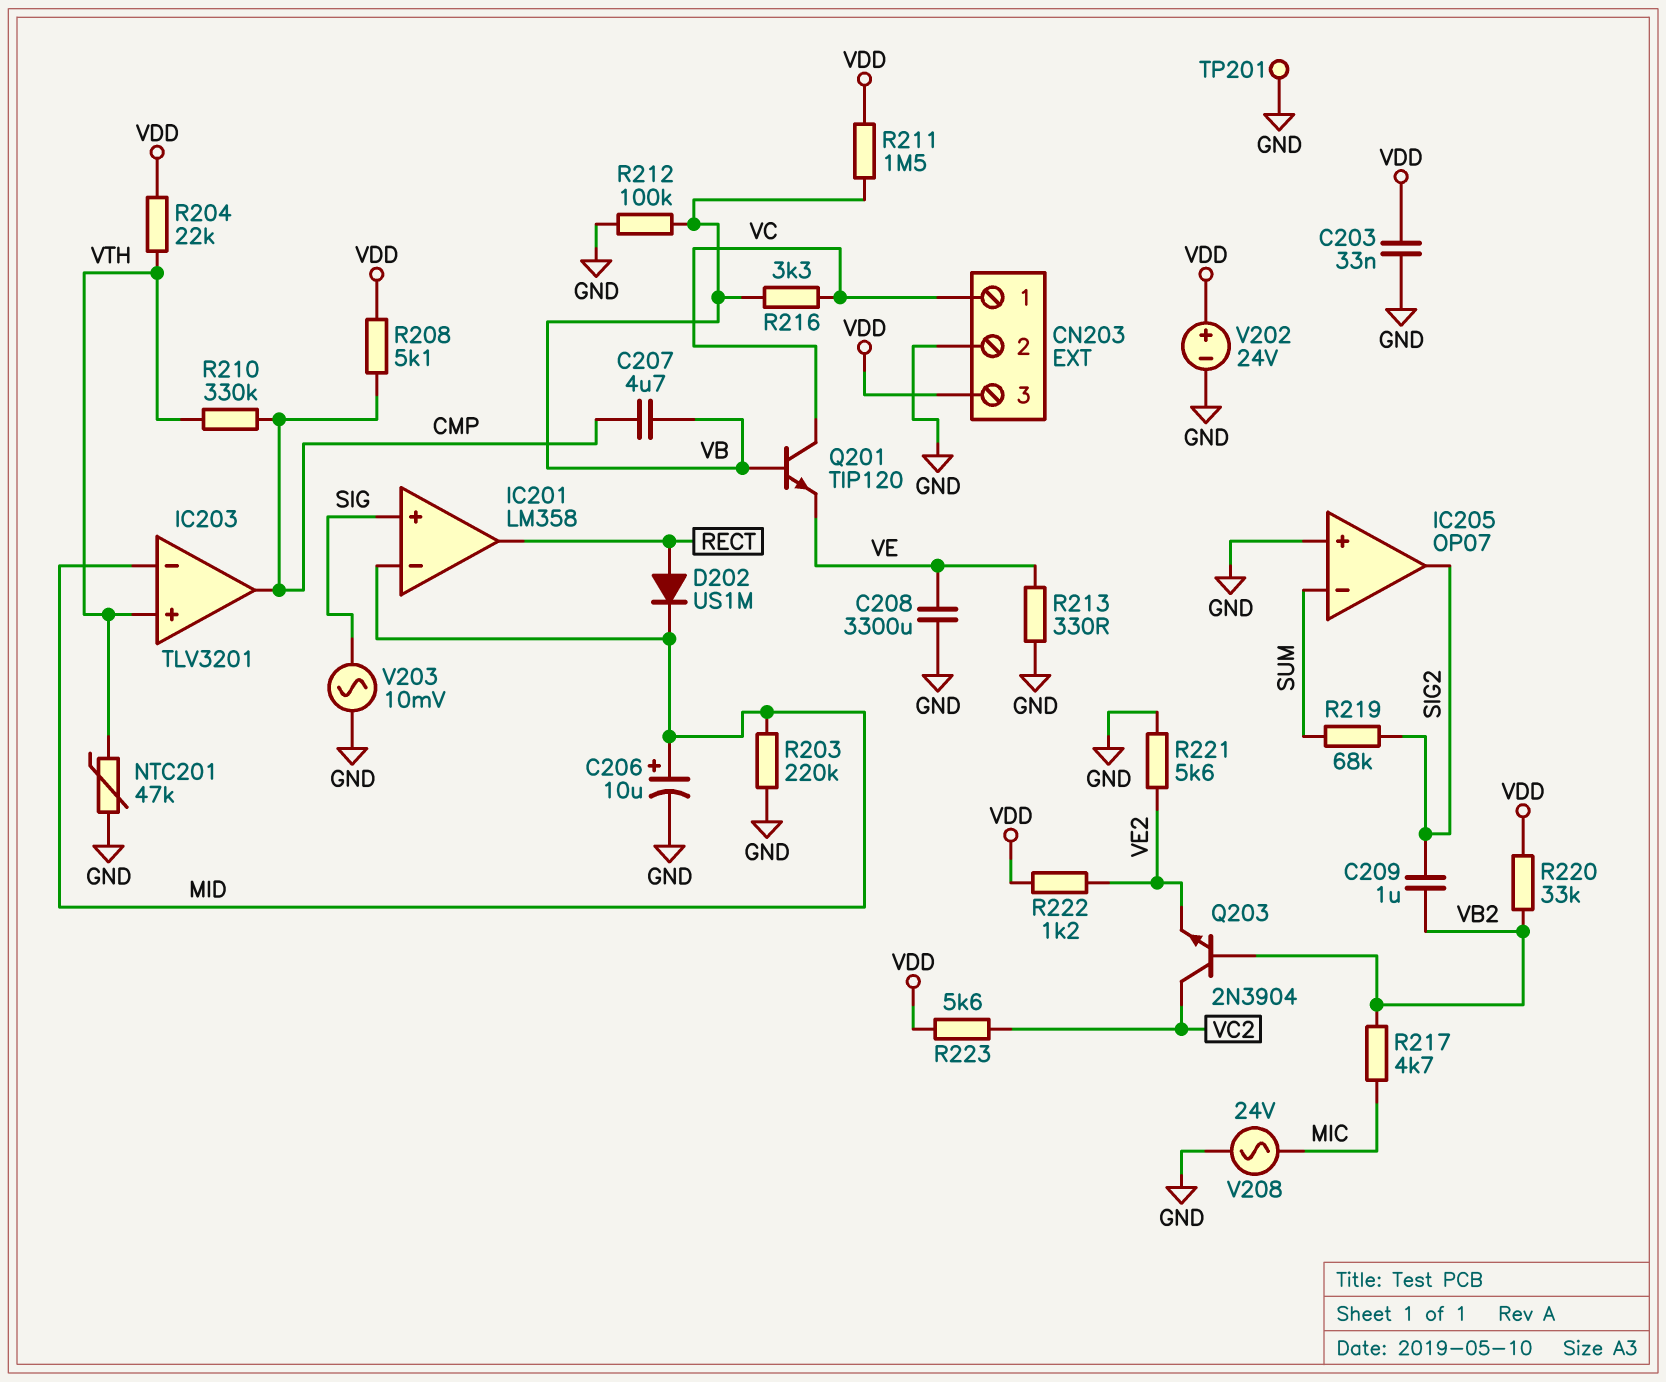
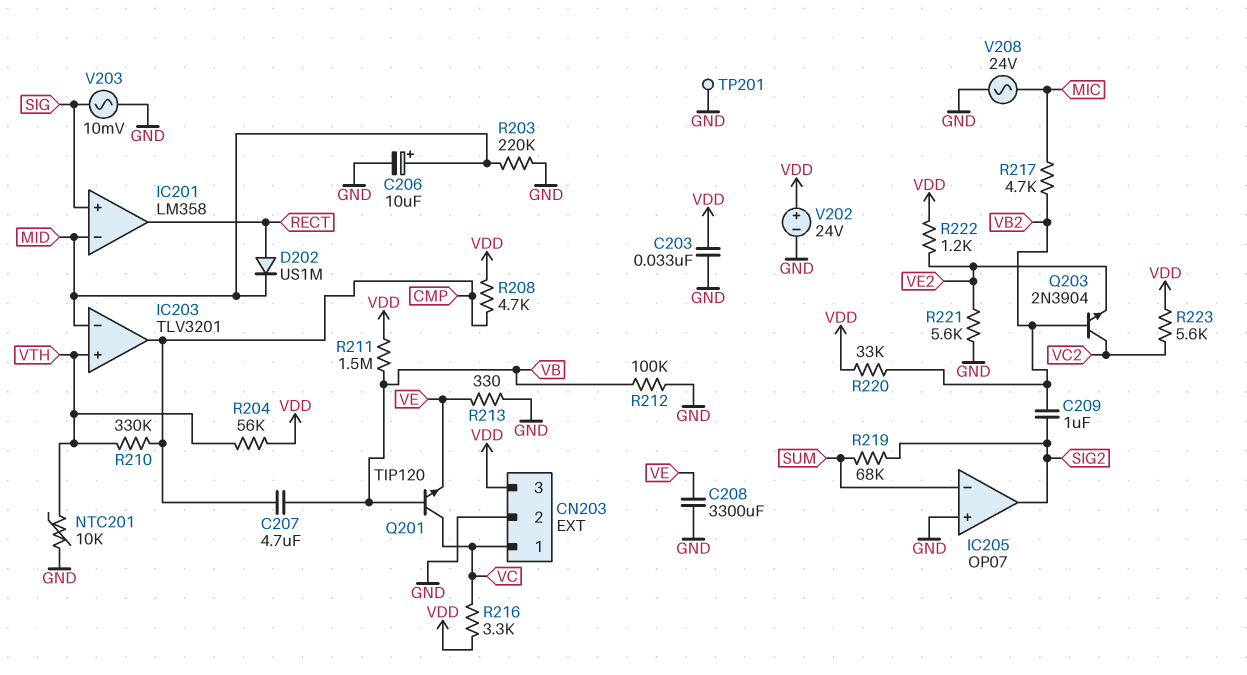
NTC201: 47k (GND, VTH) -> 10k (GND, VTH)
R204: 22k (VDD, VTH) -> 56k (VDD, VTH)
R208: 5.1k (CMP, VDD) -> 4.7k (CMP, VDD)
R216: 3.3k (VB, VC) -> 3.3k (VC, VDD)

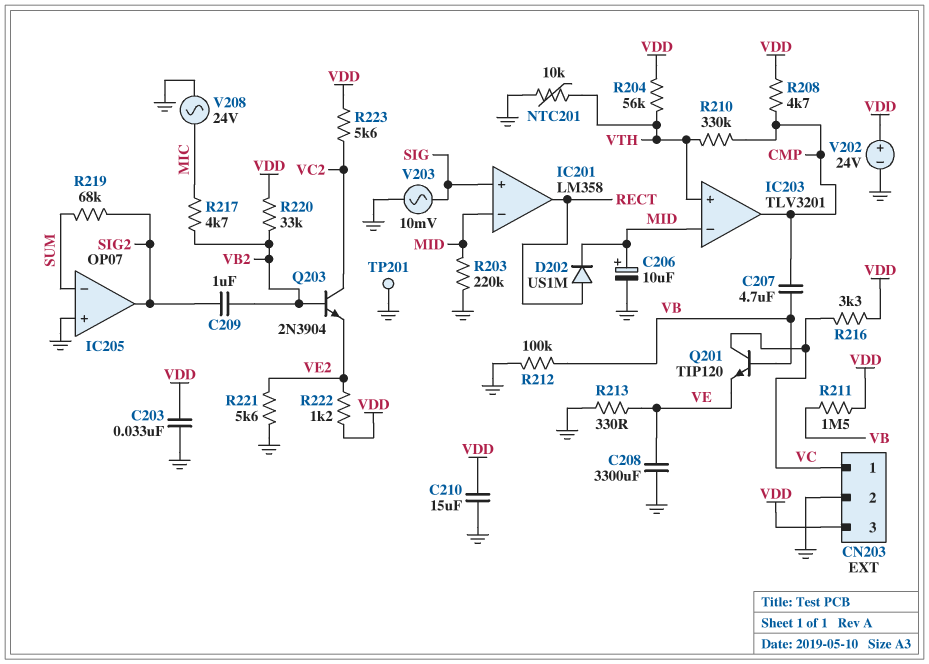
C210: none -> 15uF (GND, VDD)

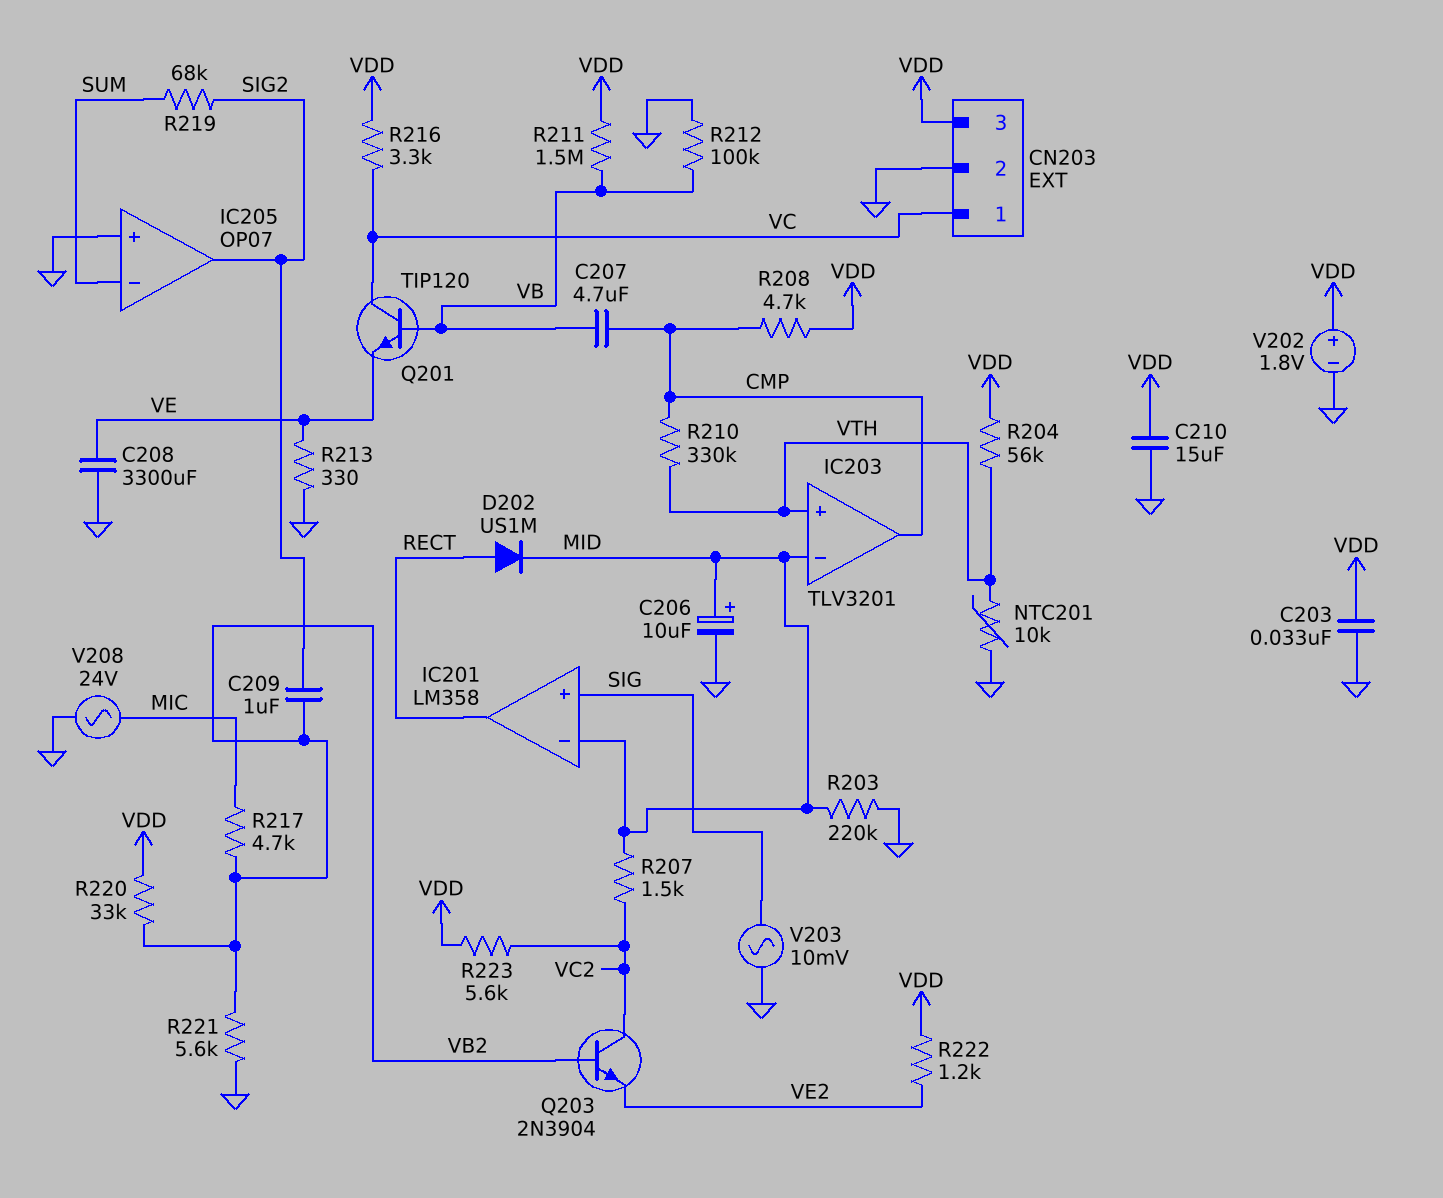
R207: none -> 1.5k (MID, VC2)
R221: 5.6k (GND, VE2) -> 5.6k (GND, VB2)
TP201: test point (GND) -> none
V202: 24V (plus VDD, minus GND) -> 1.8V (plus VDD, minus GND)

